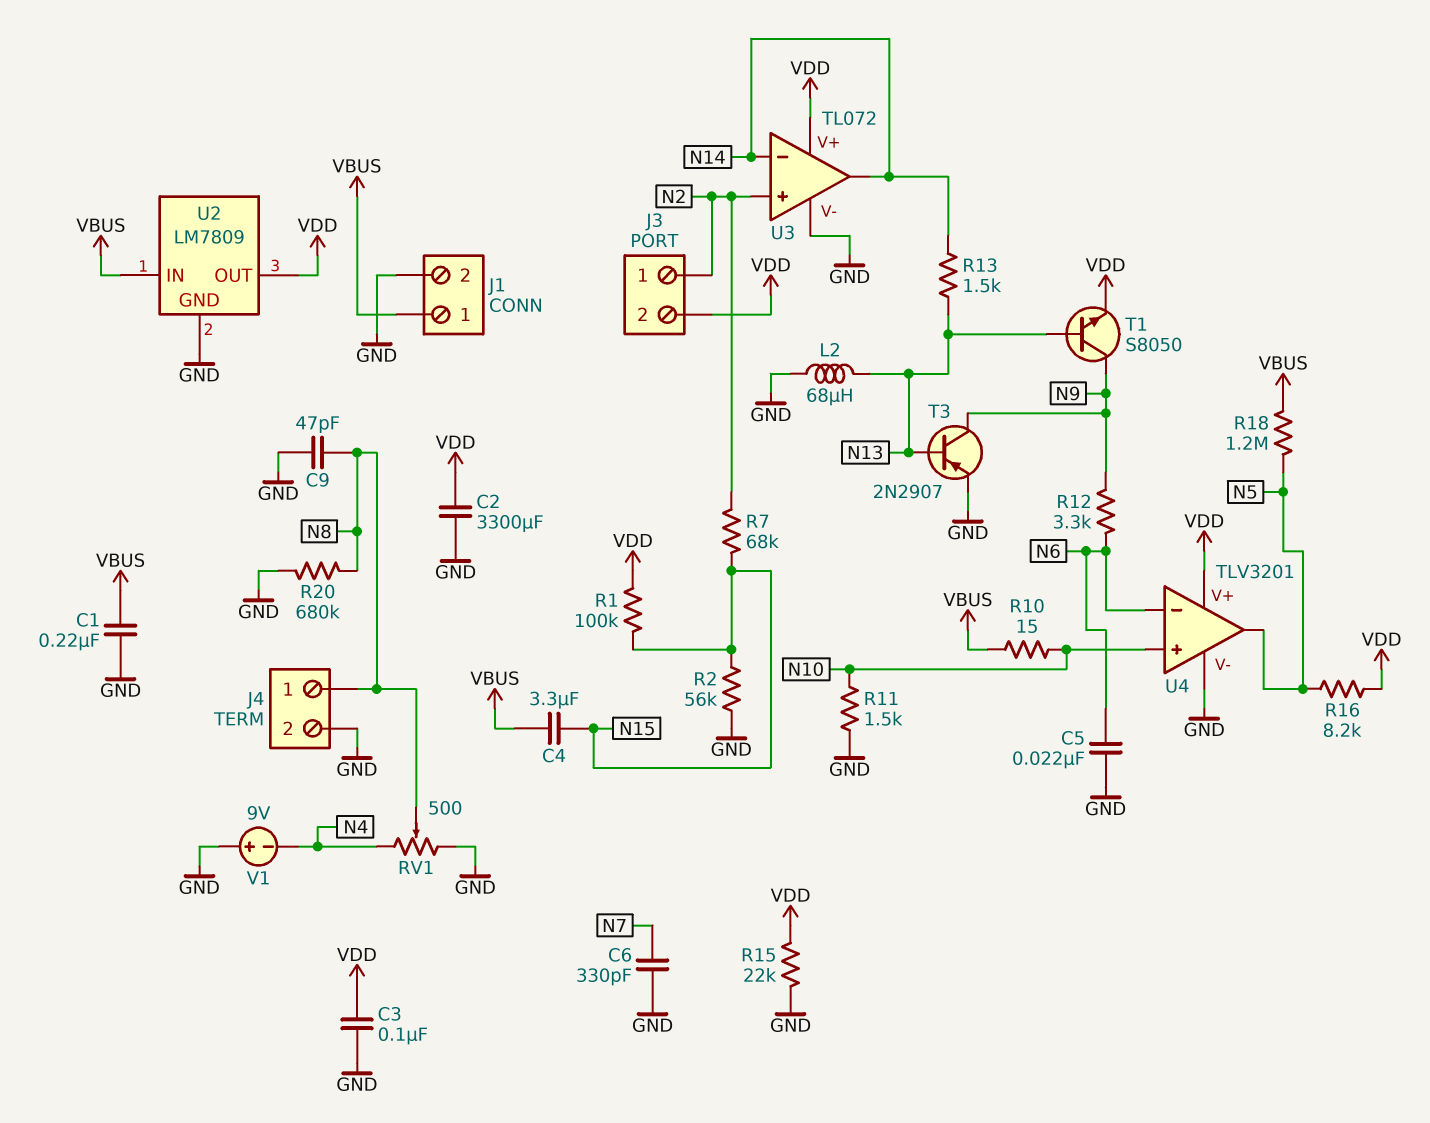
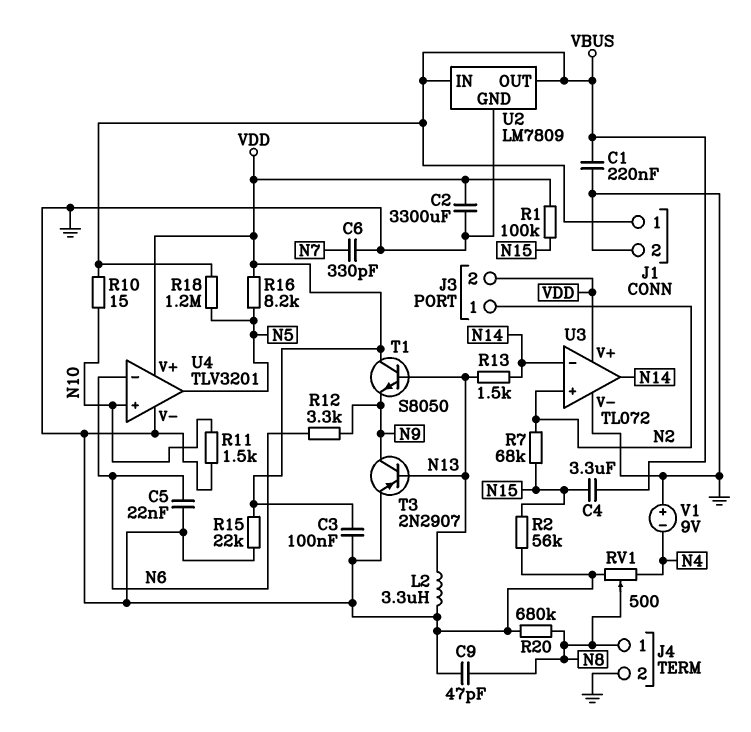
L2: 68uH (GND, N13) -> 3.3uH (GND, N13)
T1: NPN S8050 (B N13, C N9, E VDD) -> NPN S8050 (B N13, C VDD, E N9)
U2 pin OUT: VDD -> VBUS

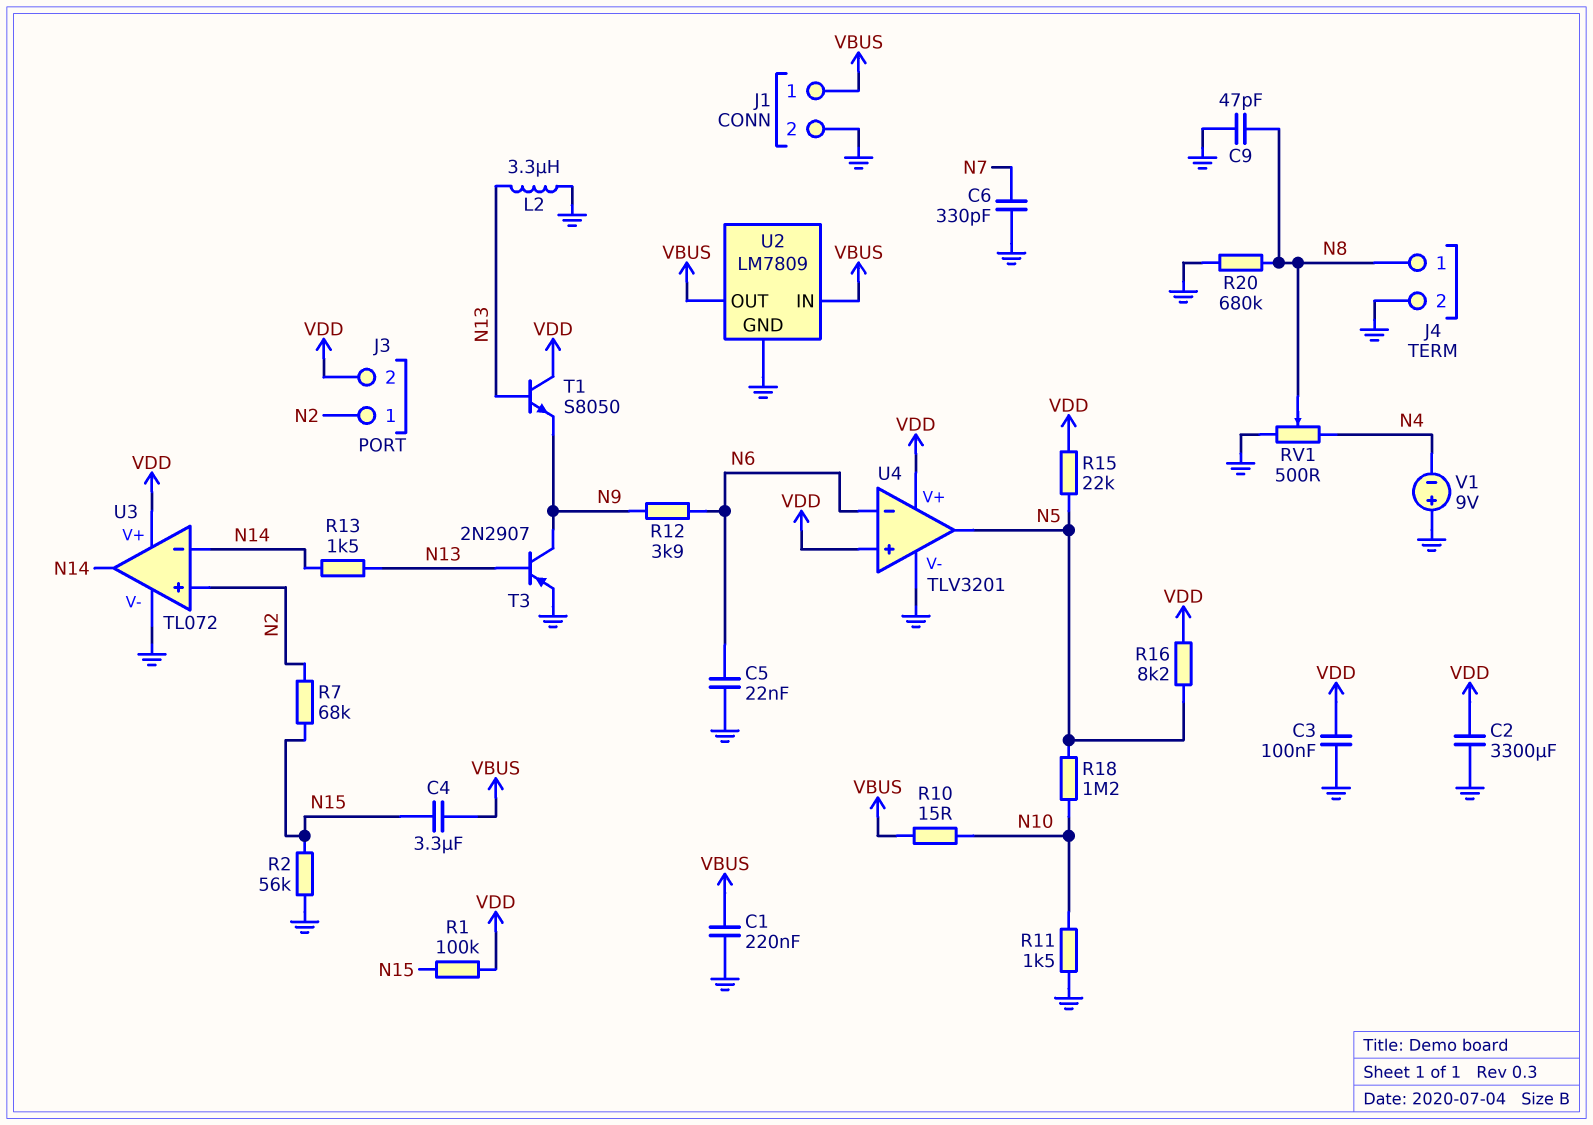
R12: 3.3k (N6, N9) -> 3.9k (N6, N9)
R15: 22k (GND, VDD) -> 22k (N5, VDD)
R18: 1.2M (N5, VBUS) -> 1.2M (N5, N10)
U4 pin in+: N10 -> VDD

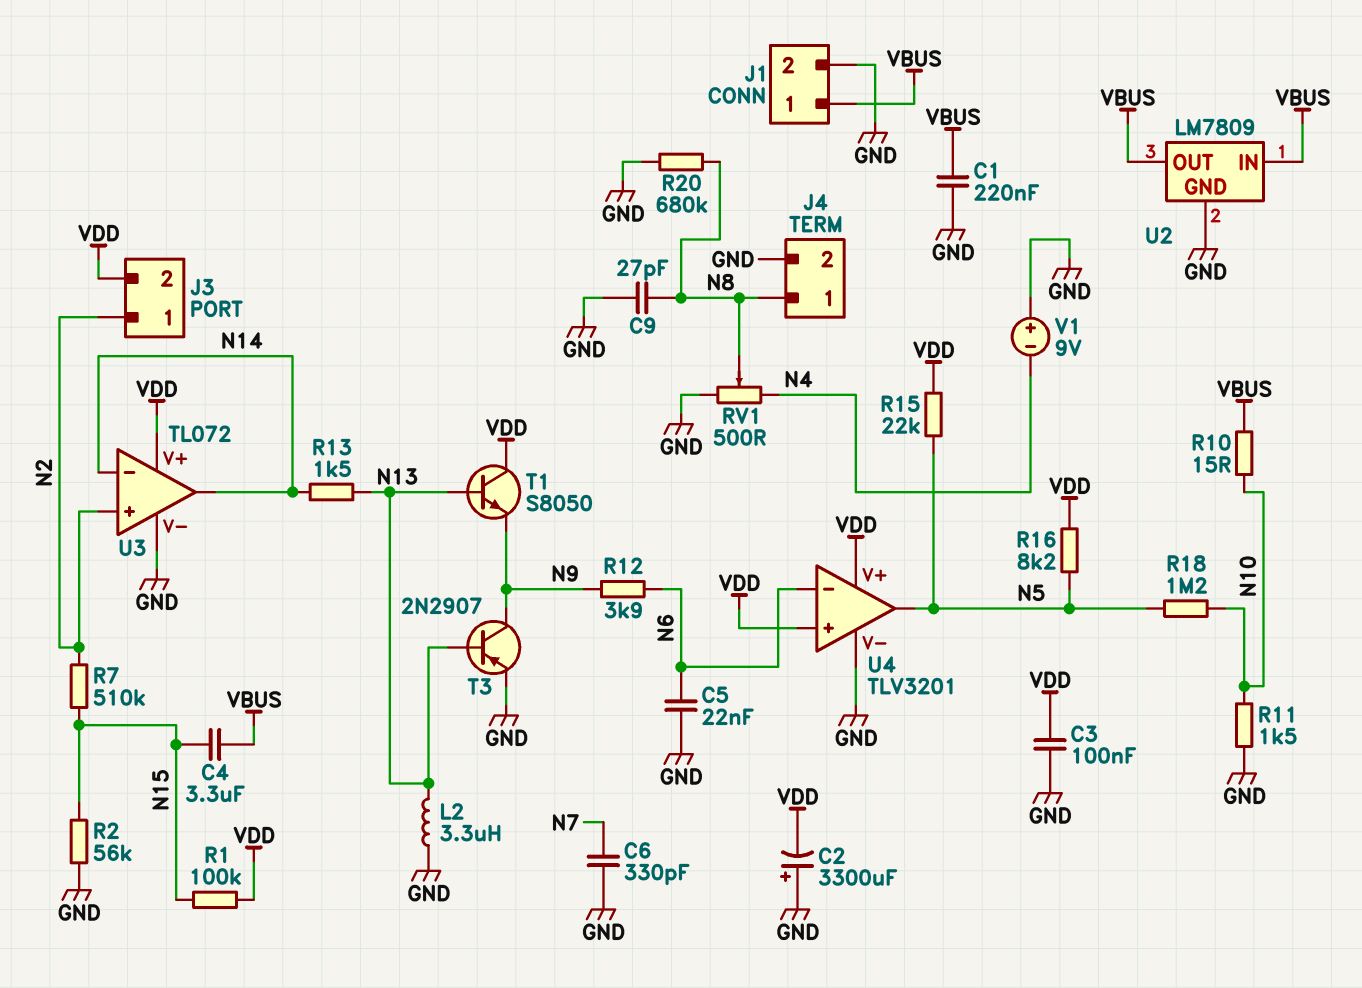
C2: 3300uF (GND, VDD) -> 3300uF (plus GND, minus VDD)
C9: 47pF (GND, N8) -> 27pF (GND, N8)
R7: 68k (N2, N15) -> 510k (N2, N15)

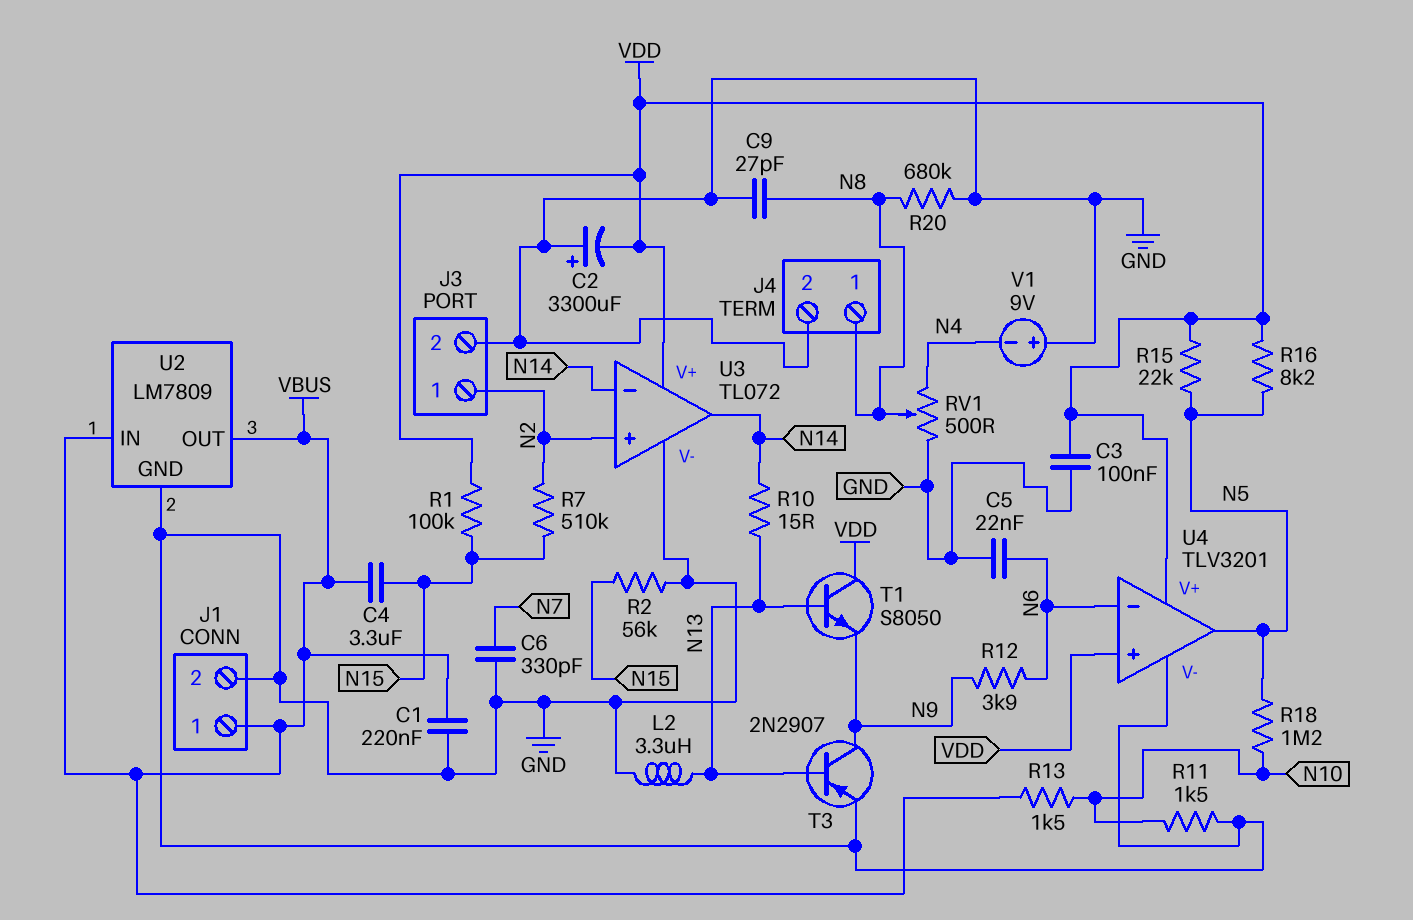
J3 pin 2: VDD -> GND
R10: 15 (N10, VBUS) -> 15 (N13, N14)
R13: 1.5k (N13, N14) -> 1.5k (N10, VBUS)

